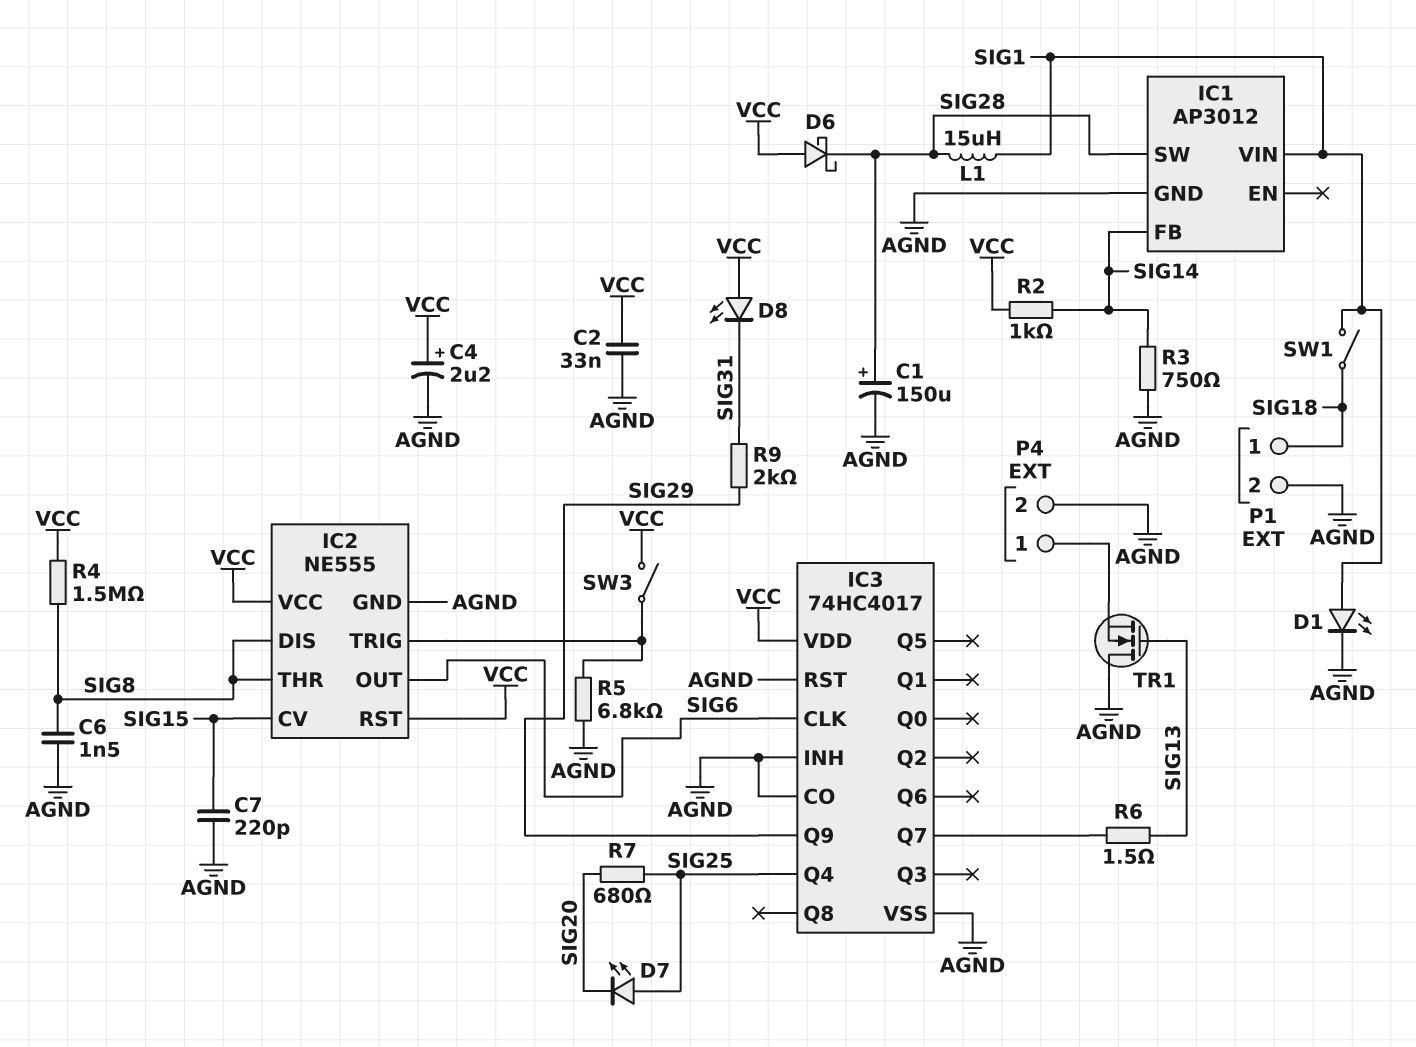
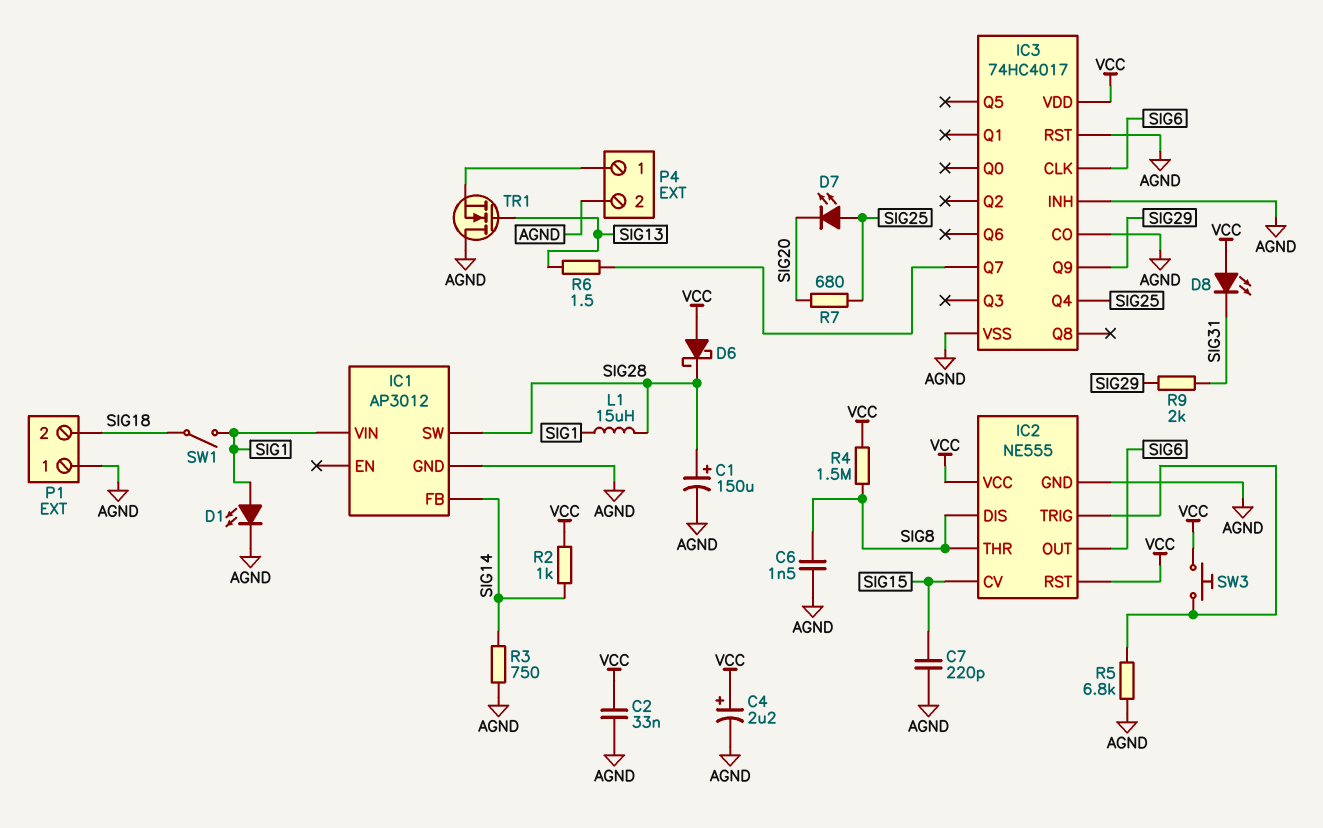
P1 pin 1: SIG18 -> AGND
P1 pin 2: AGND -> SIG18
SW3: switch (IC2/TRIG, VCC) -> button (IC2/TRIG, VCC)

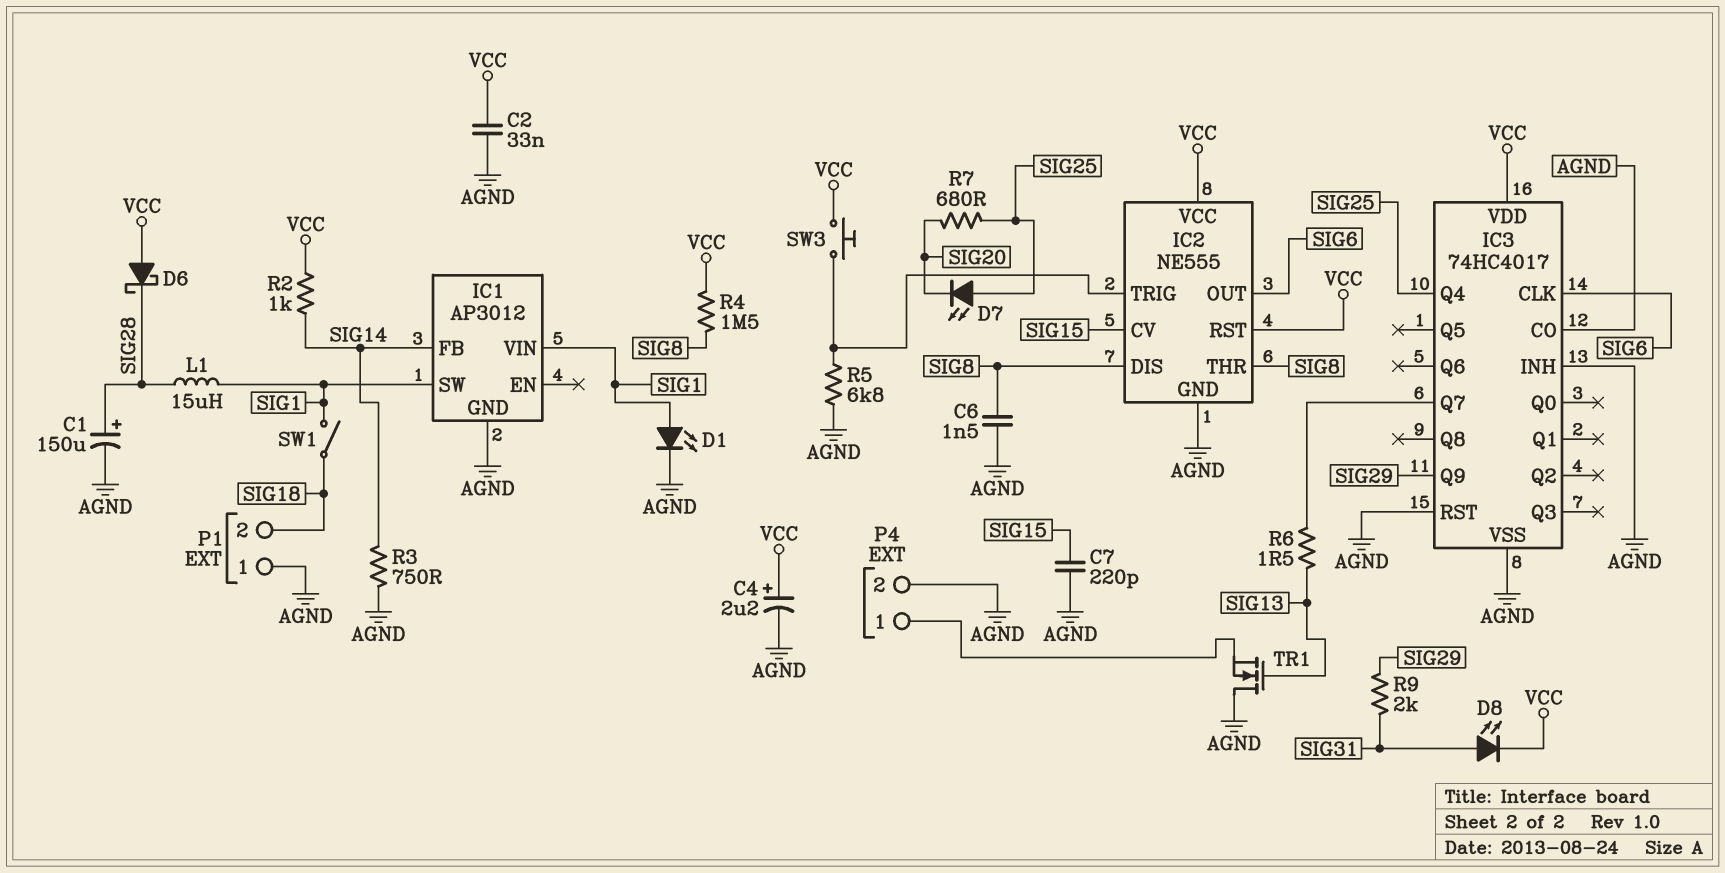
D8: LED (A VCC, K SIG31) -> LED (A SIG31, K VCC)
IC1 pin SW: SIG28 -> SIG1

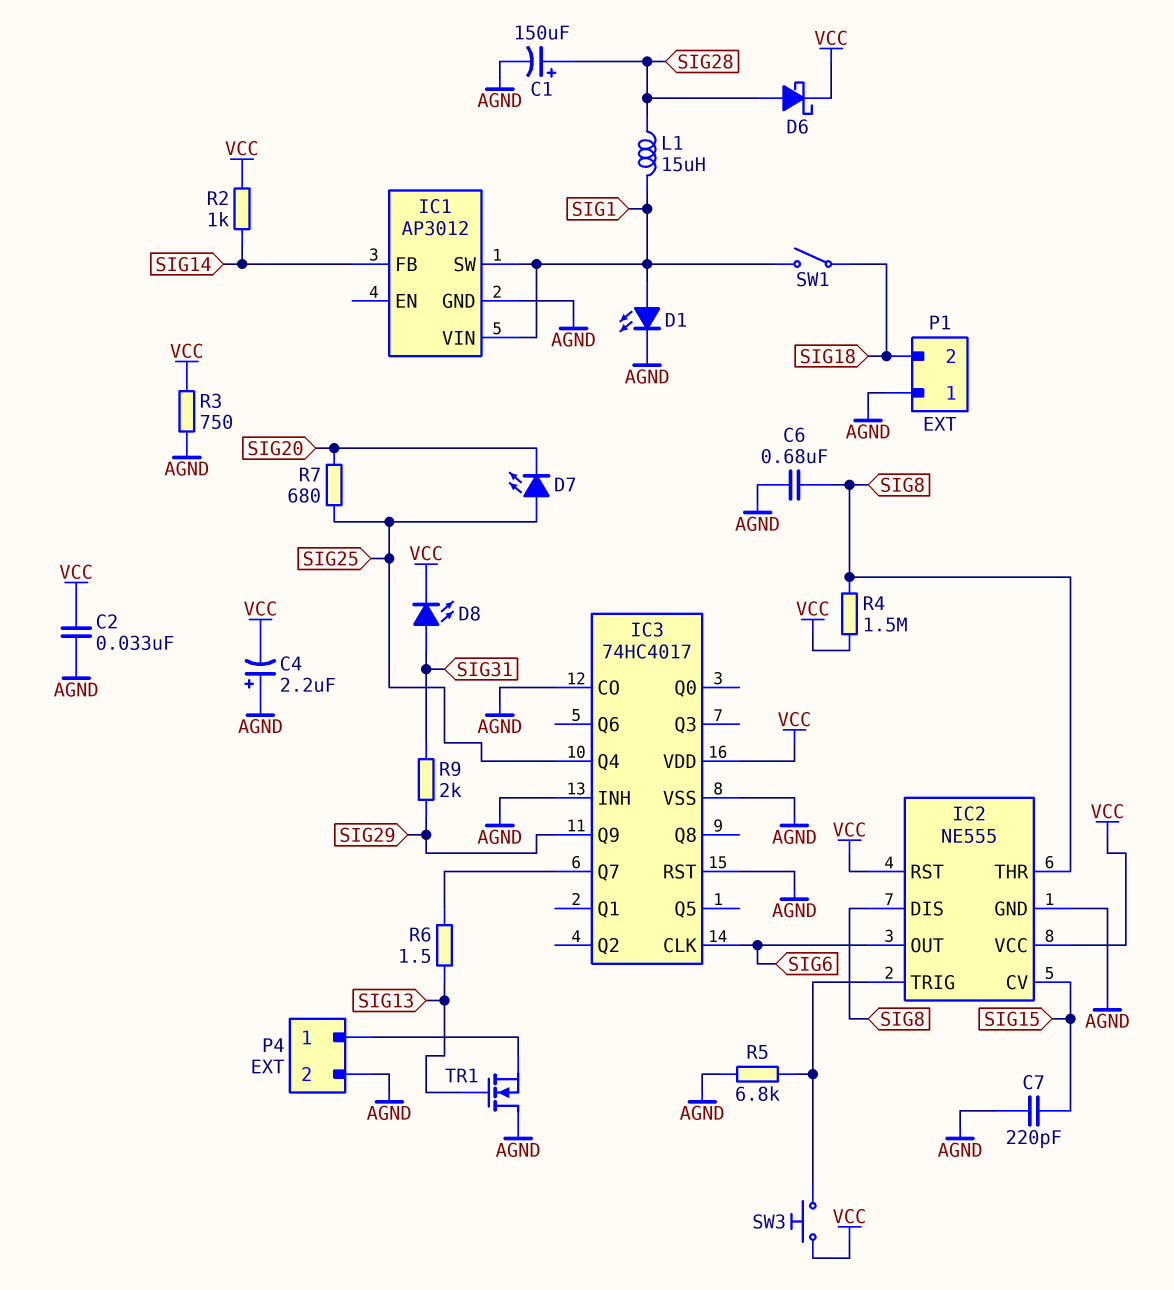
C4: 2.2uF (plus VCC, minus AGND) -> 2.2uF (plus AGND, minus VCC)
C6: 1.5nF (AGND, SIG8) -> 680nF (AGND, SIG8)
D6: schottky (A VCC, K SIG28) -> schottky (A SIG28, K VCC)
R3: 750 (AGND, SIG14) -> 750 (AGND, VCC)

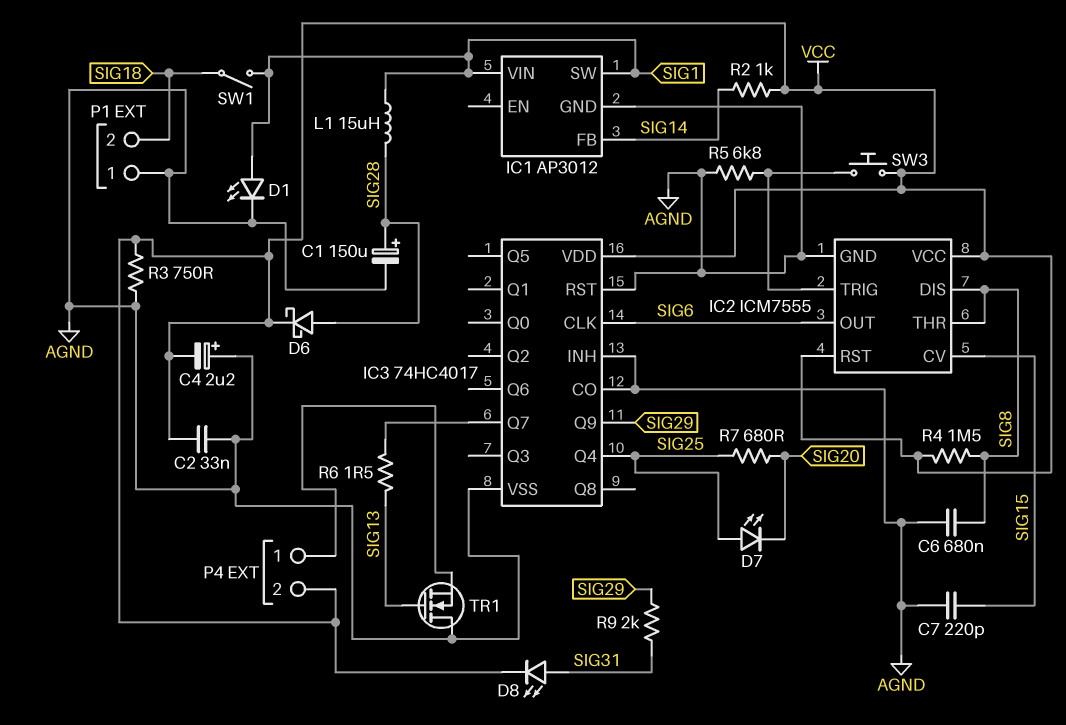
IC2: NE555 -> ICM7555
P4 pin 2: AGND -> VCC

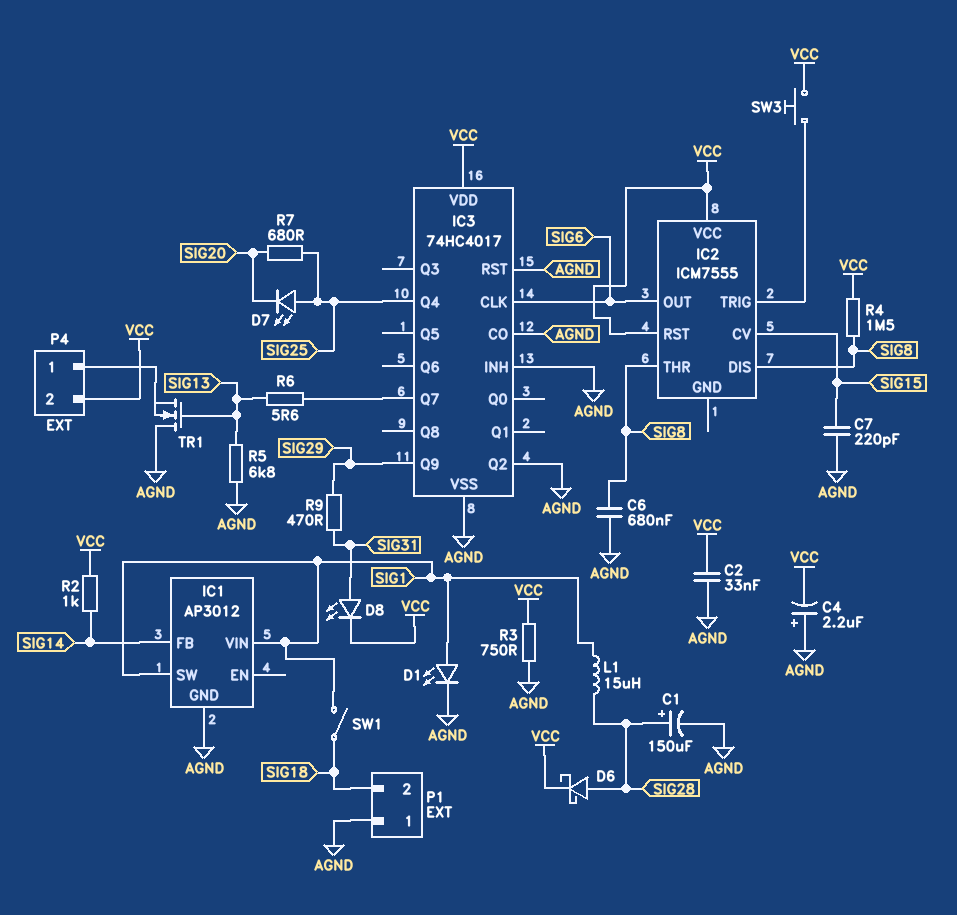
IC2 pin GND: AGND -> none
IC3 pin Q2: none -> AGND
R5: 6.8k (AGND, IC2/TRIG) -> 6.8k (AGND, SIG13)
R6: 1.5 (IC3/Q7, SIG13) -> 5.6 (IC3/Q7, SIG13)
R9: 2k (SIG29, SIG31) -> 470 (SIG29, SIG31)

